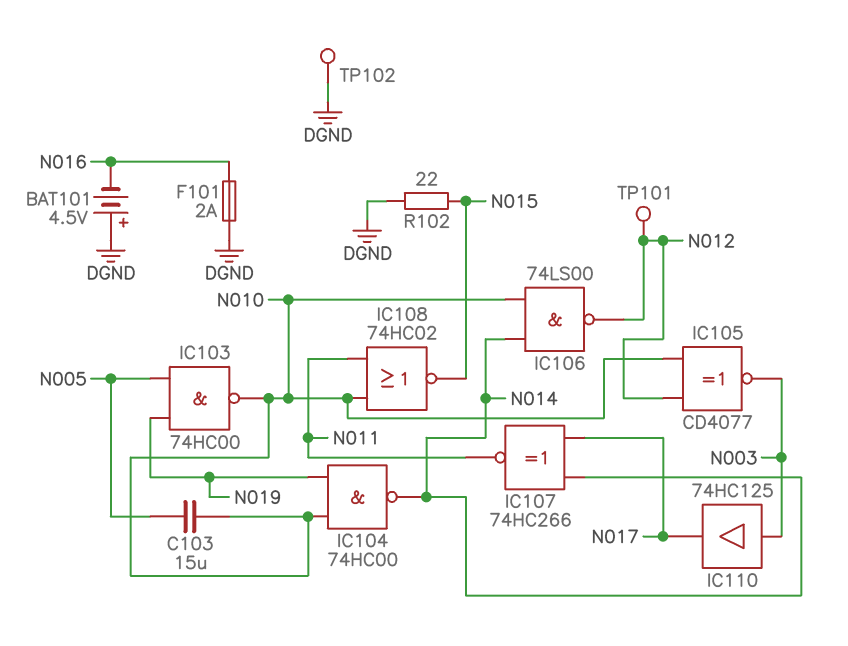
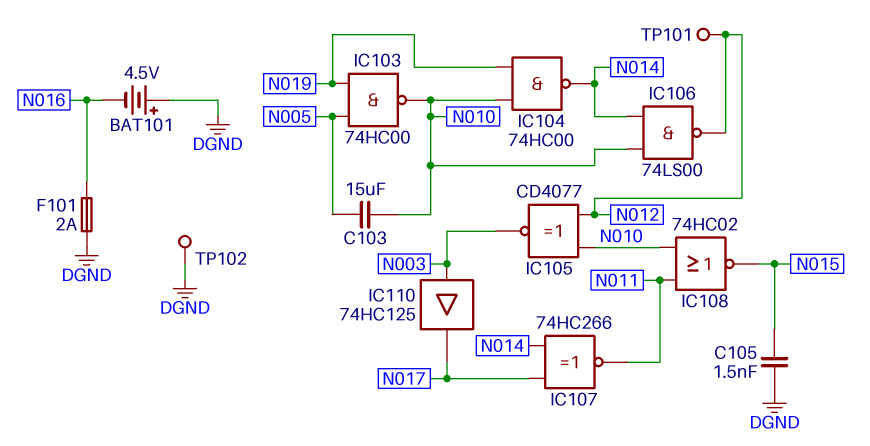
C105: none -> 1.5nF (DGND, N015)
R102: 22 (DGND, N015) -> none

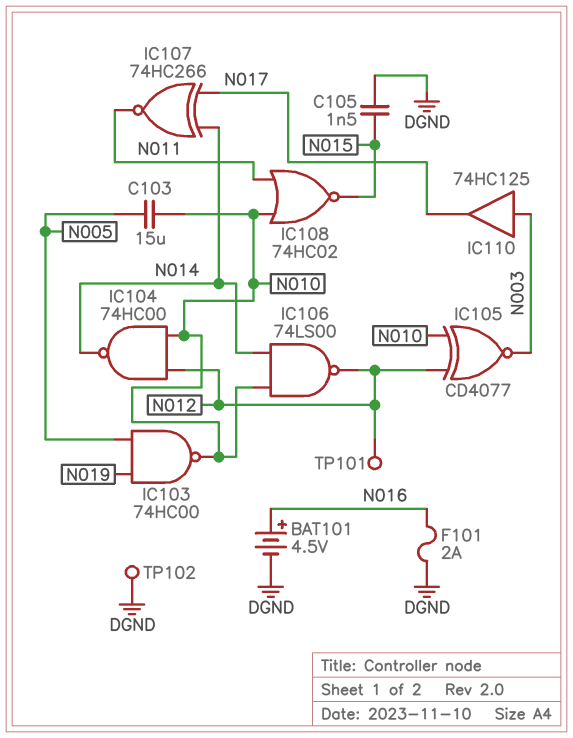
BAT101: 4.5V (plus DGND, minus N016) -> 4.5V (plus N016, minus DGND)
IC104: NAND 74HC00 (in N010, in N019, out N014) -> NAND 74HC00 (in N010, in N012, out N014)

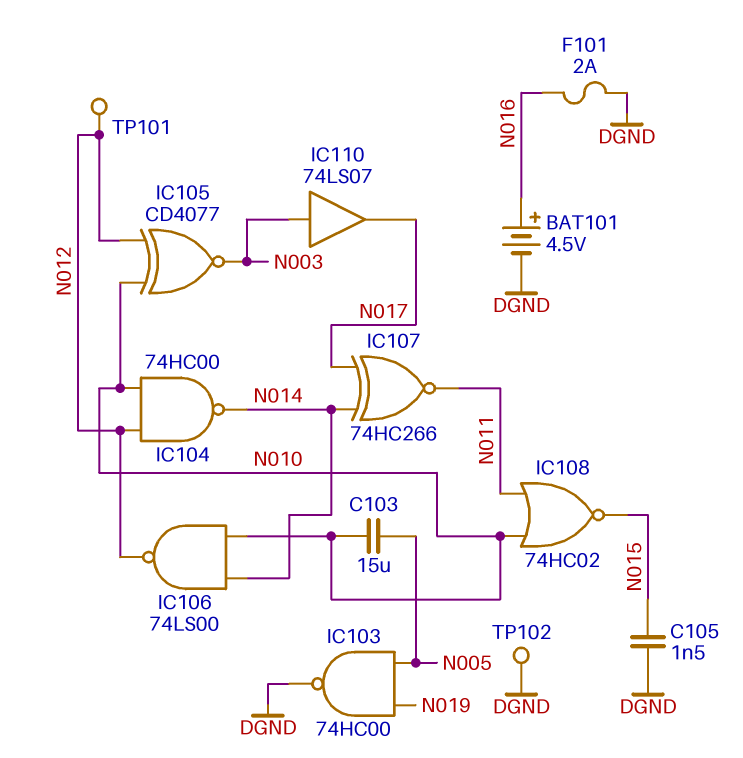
IC103: NAND 74HC00 (in N005, in N019, out N010) -> NAND 74HC00 (in N005, in N019, out DGND)
IC110: buffer 74HC125 (in N003, out N017) -> buffer 74LS07 (in N003, out N017)

